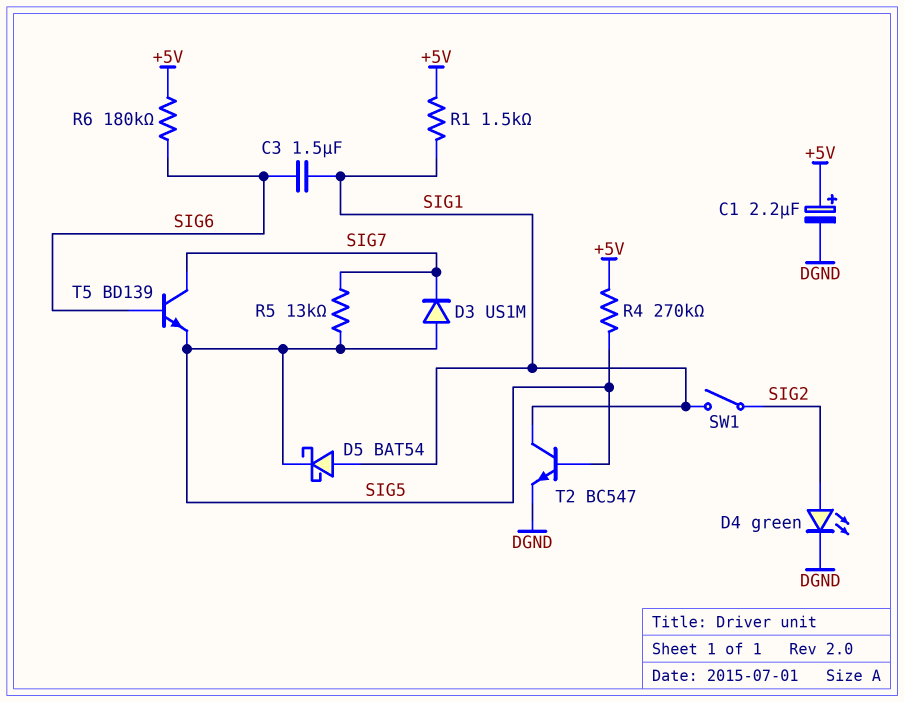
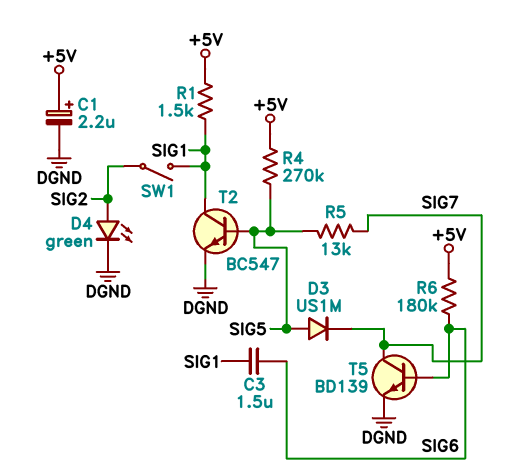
D5: schottky BAT54 (A SIG1, K SIG5) -> none
T5: NPN BD139 (B SIG6, C SIG7, E SIG5) -> NPN BD139 (B SIG6, C SIG7, E DGND)

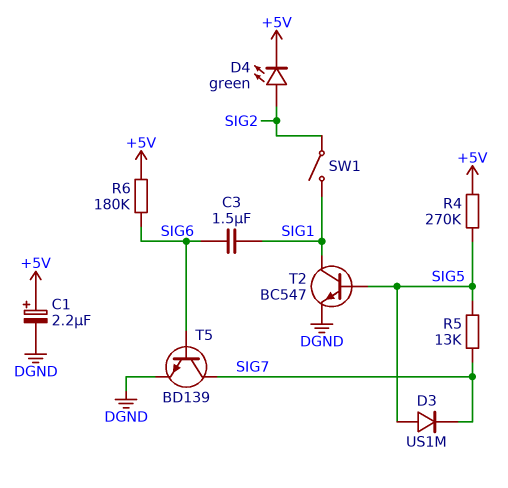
D4: LED green (A SIG2, K DGND) -> LED green (A SIG2, K +5V)
R1: 1.5k (+5V, SIG1) -> none

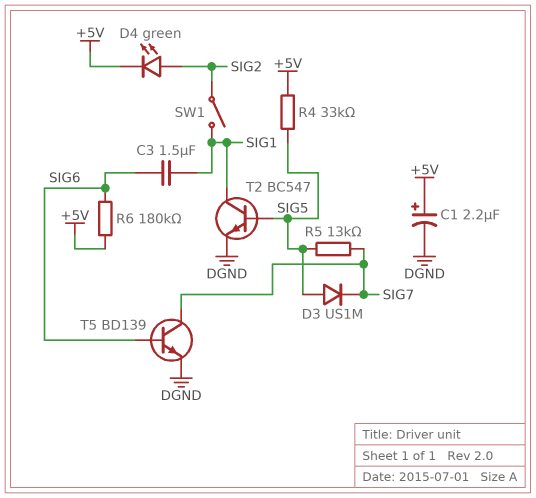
R4: 270k (+5V, SIG5) -> 33k (+5V, SIG5)

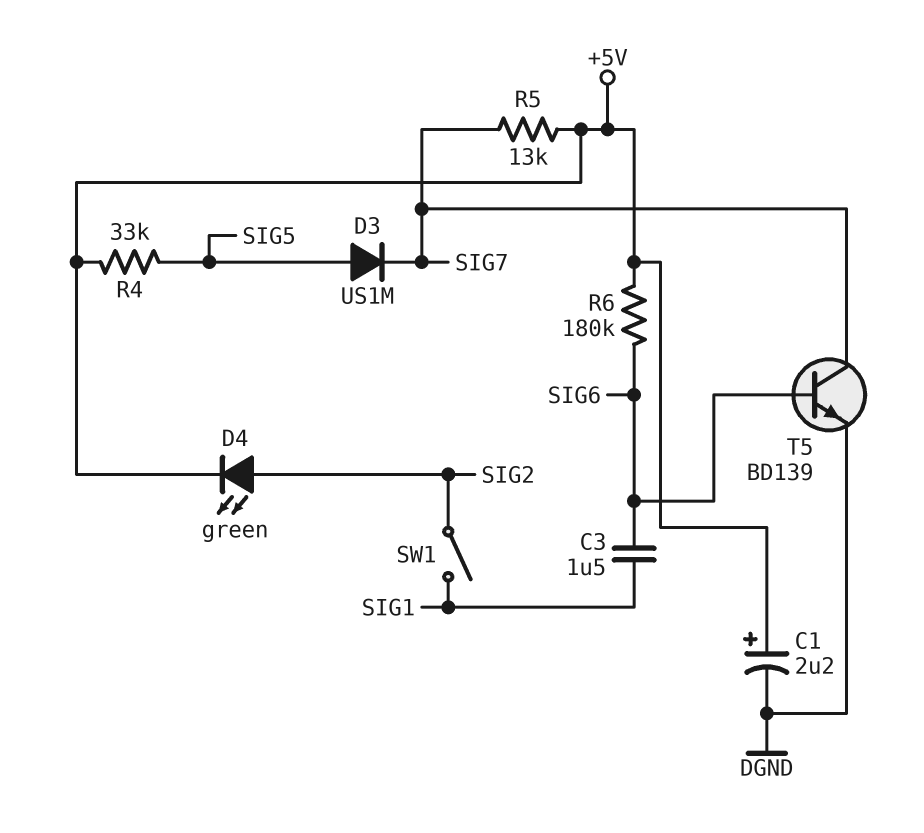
R5: 13k (SIG5, SIG7) -> 13k (+5V, SIG7)
T2: NPN BC547 (B SIG5, C SIG1, E DGND) -> none

